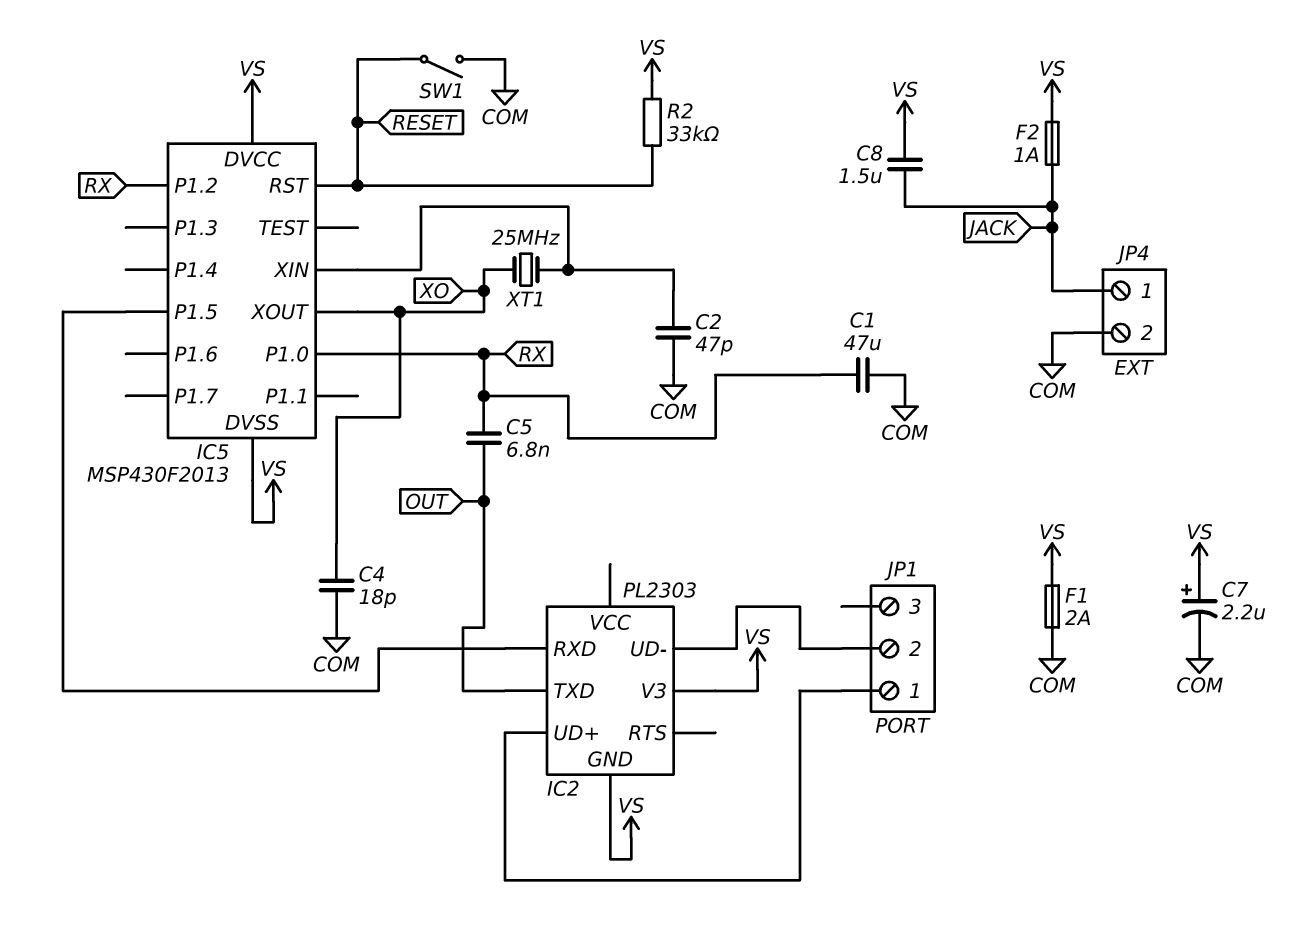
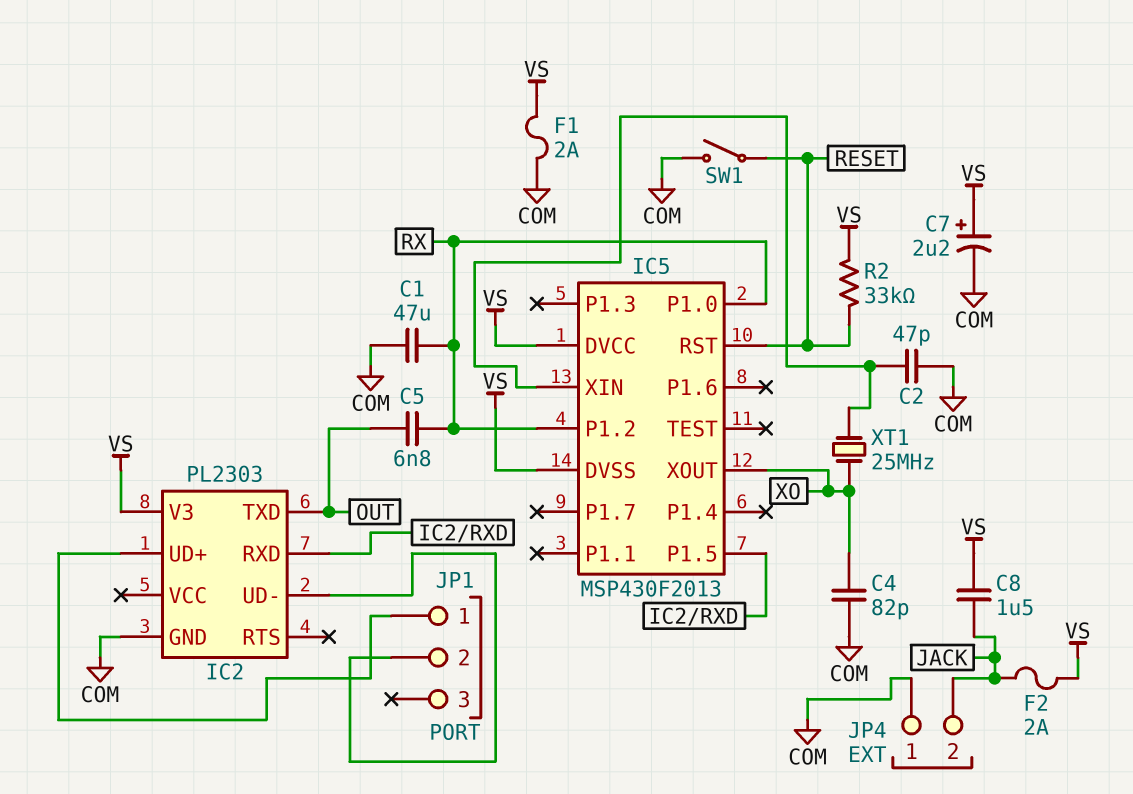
C4: 18pF (COM, XO) -> 82pF (COM, XO)
F2: 1A (JACK, VS) -> 2A (JACK, VS)
IC2 pin GND: VS -> COM
JP4 pin 1: JACK -> COM
JP4 pin 2: COM -> JACK

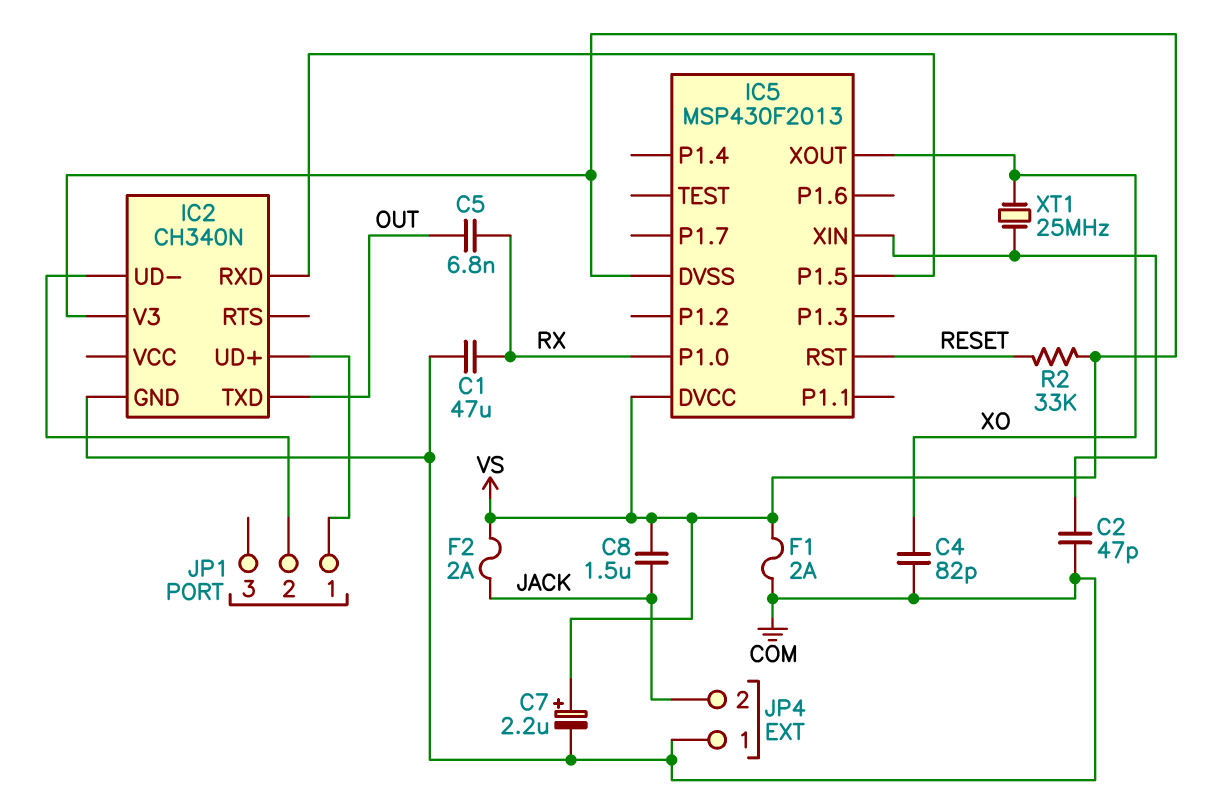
IC2: PL2303 -> CH340N
IC5 pin P1.2: RX -> none
SW1: switch (COM, RESET) -> none

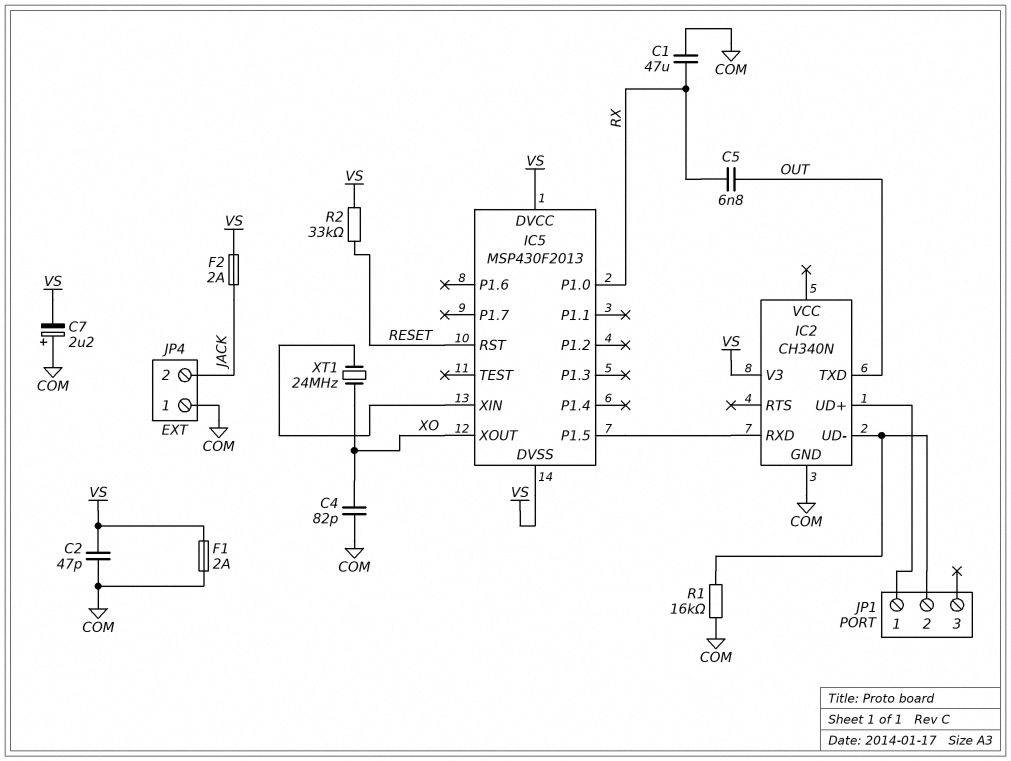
C2: 47pF (COM, IC5/XIN) -> 47pF (COM, VS)
C7: 2.2uF (plus VS, minus COM) -> 2.2uF (plus COM, minus VS)
C8: 1.5uF (JACK, VS) -> none
R1: none -> 16k (COM, IC2/UD-)
XT1: 25MHz (IC5/XIN, XO) -> 24MHz (IC5/XIN, XO)

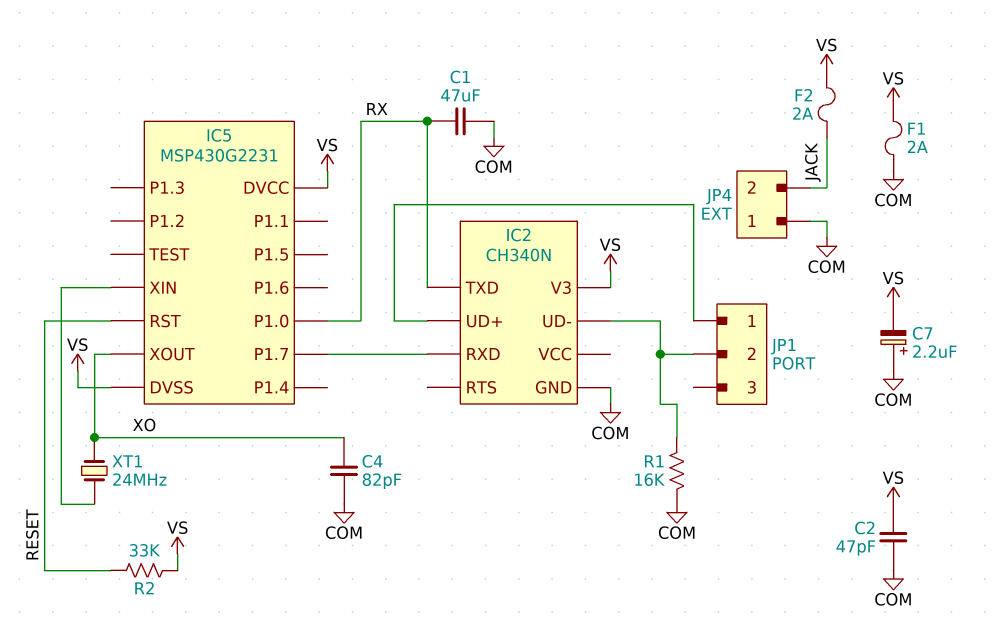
C5: 6.8nF (OUT, RX) -> none
IC2 pin TXD: OUT -> RX
IC5: MSP430F2013 -> MSP430G2231
IC5 pin P1.5: IC2/RXD -> none
IC5 pin P1.7: none -> IC2/RXD

